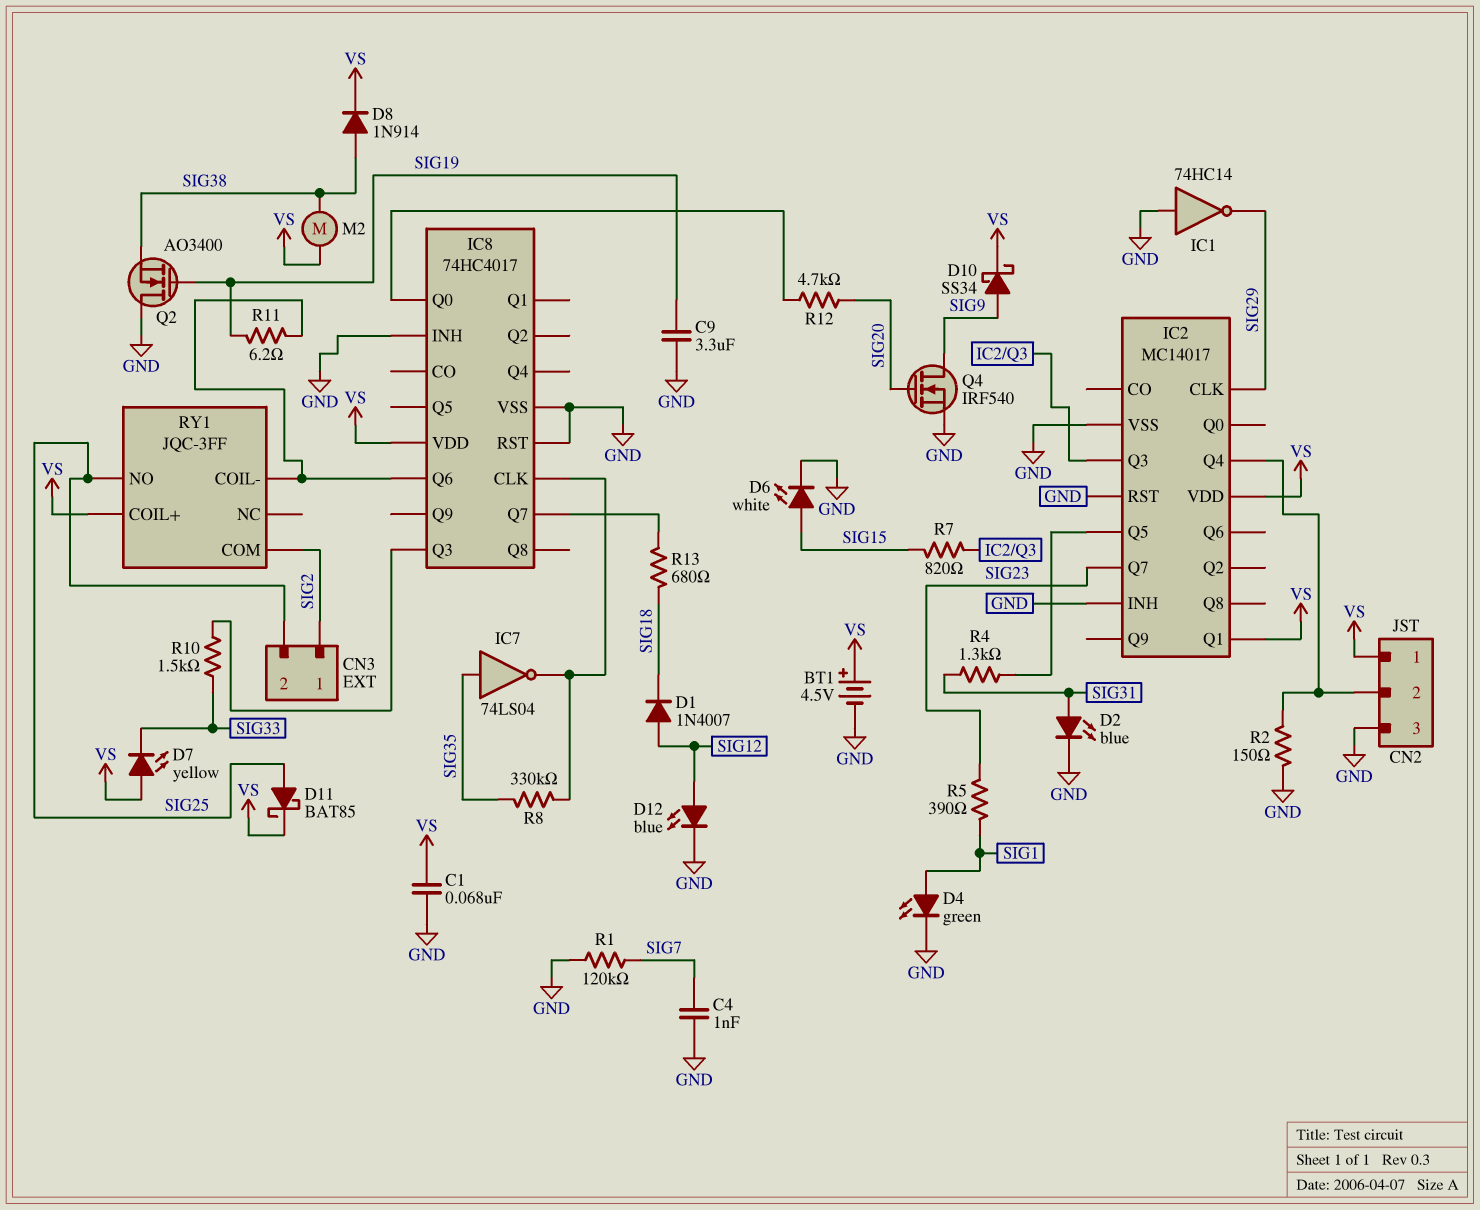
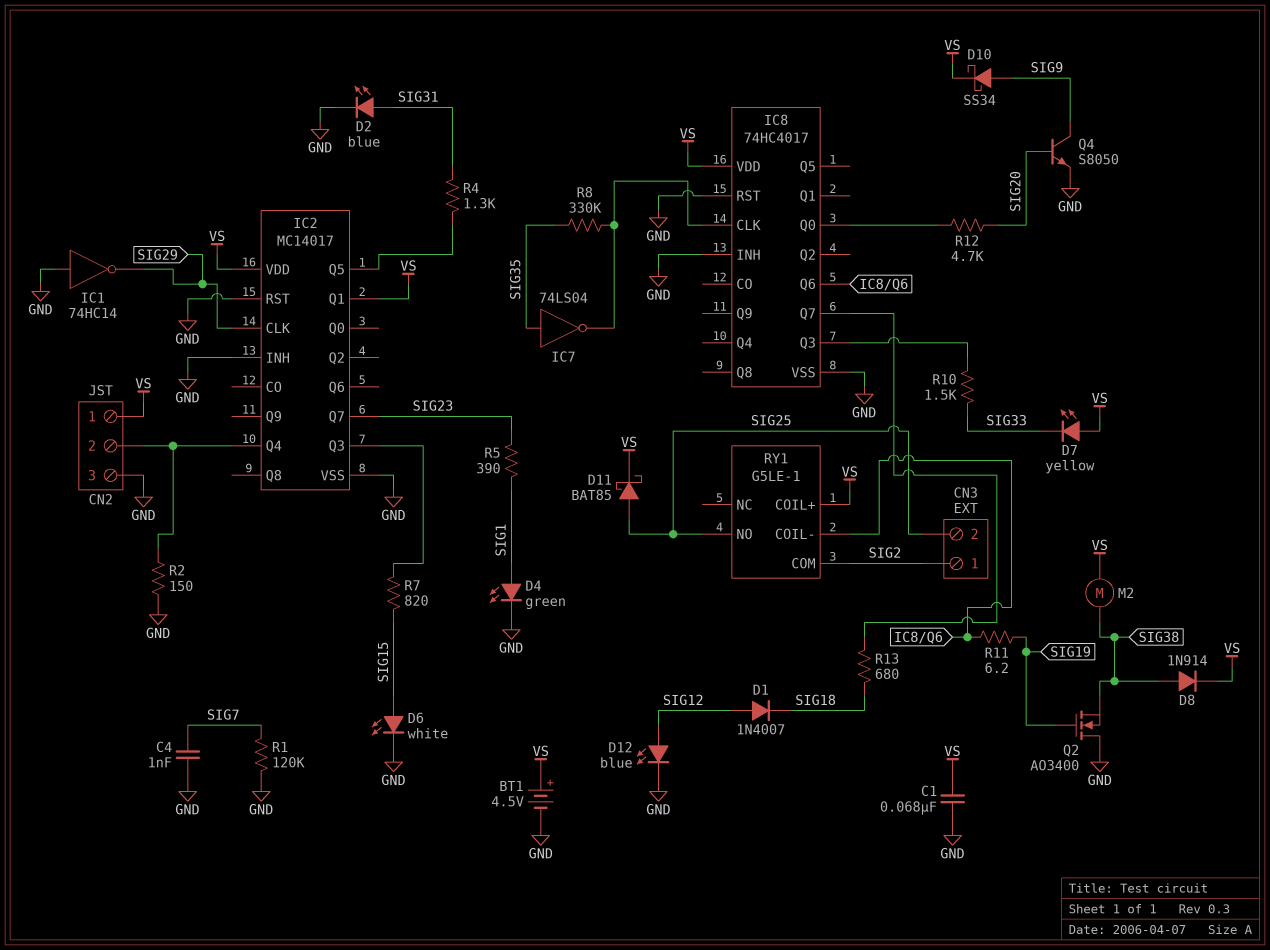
C9: 3.3uF (GND, SIG19) -> none
Q4: NMOS IRF540 (G SIG20, D SIG9, S GND) -> NPN S8050 (B SIG20, C SIG9, E GND)
RY1: JQC-3FF -> G5LE-1

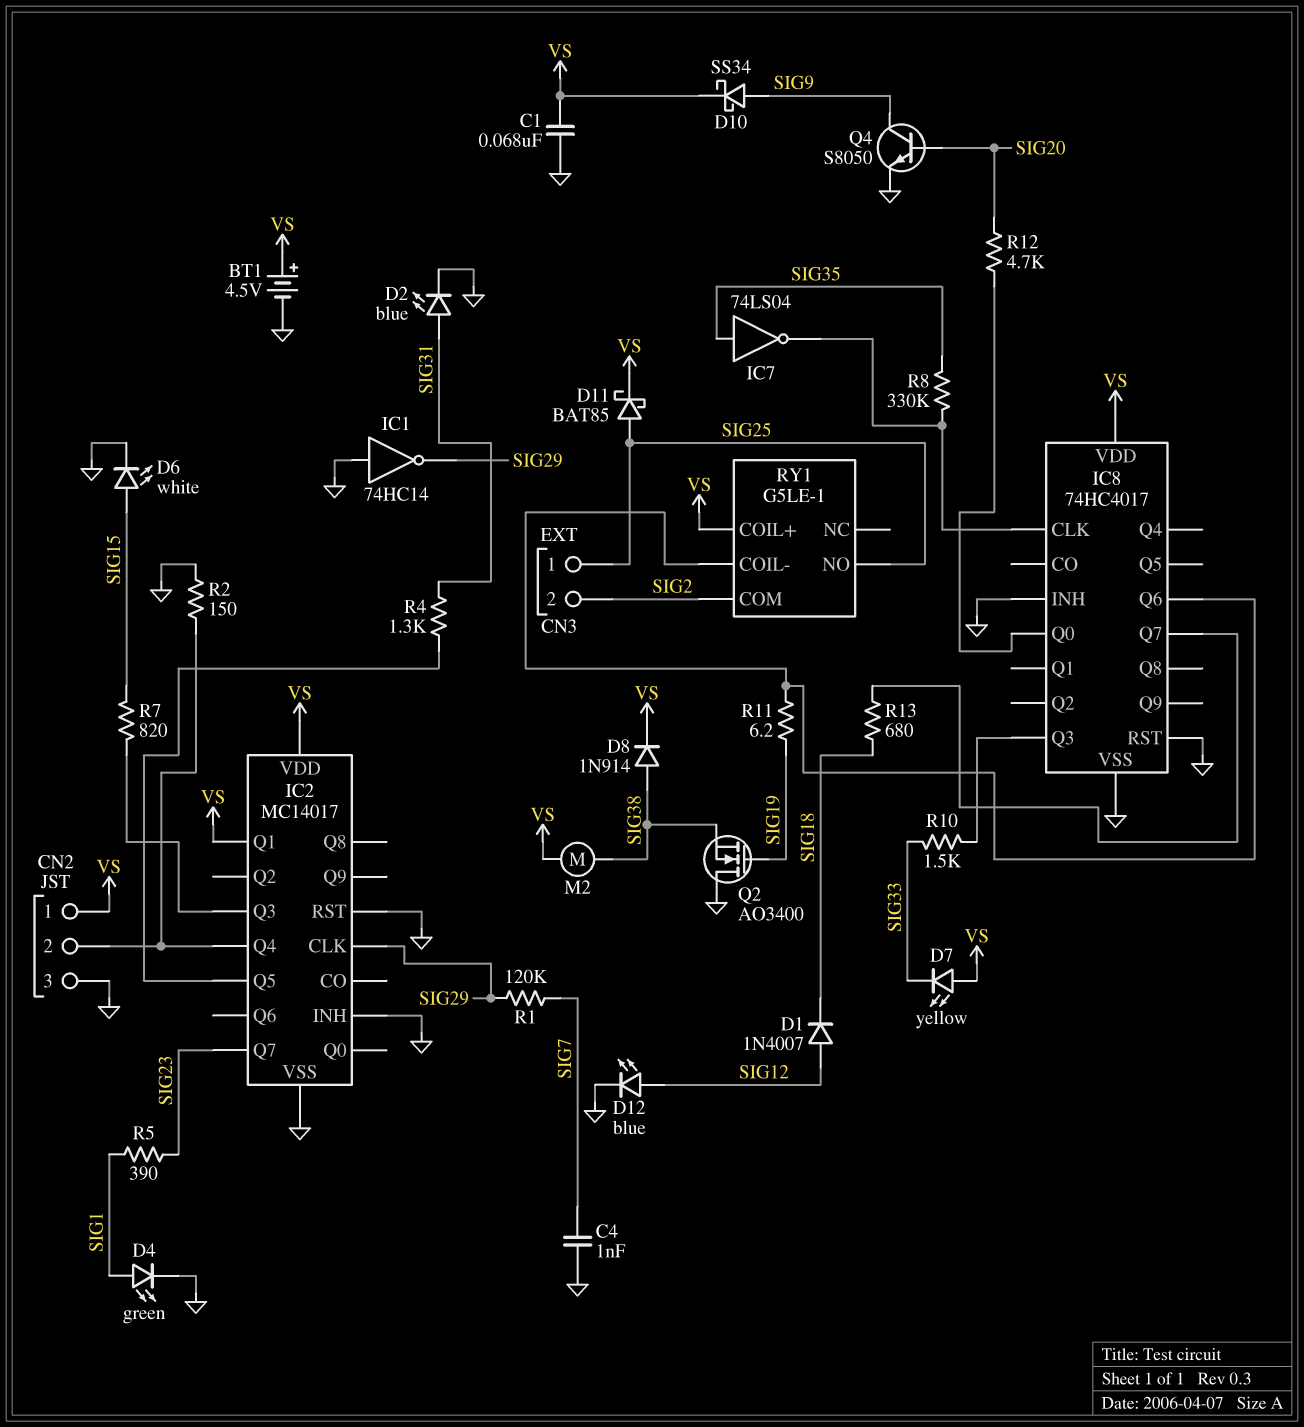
CN3 pin 1: SIG2 -> SIG25
CN3 pin 2: SIG25 -> SIG2
R1: 120k (GND, SIG7) -> 120k (SIG7, SIG29)

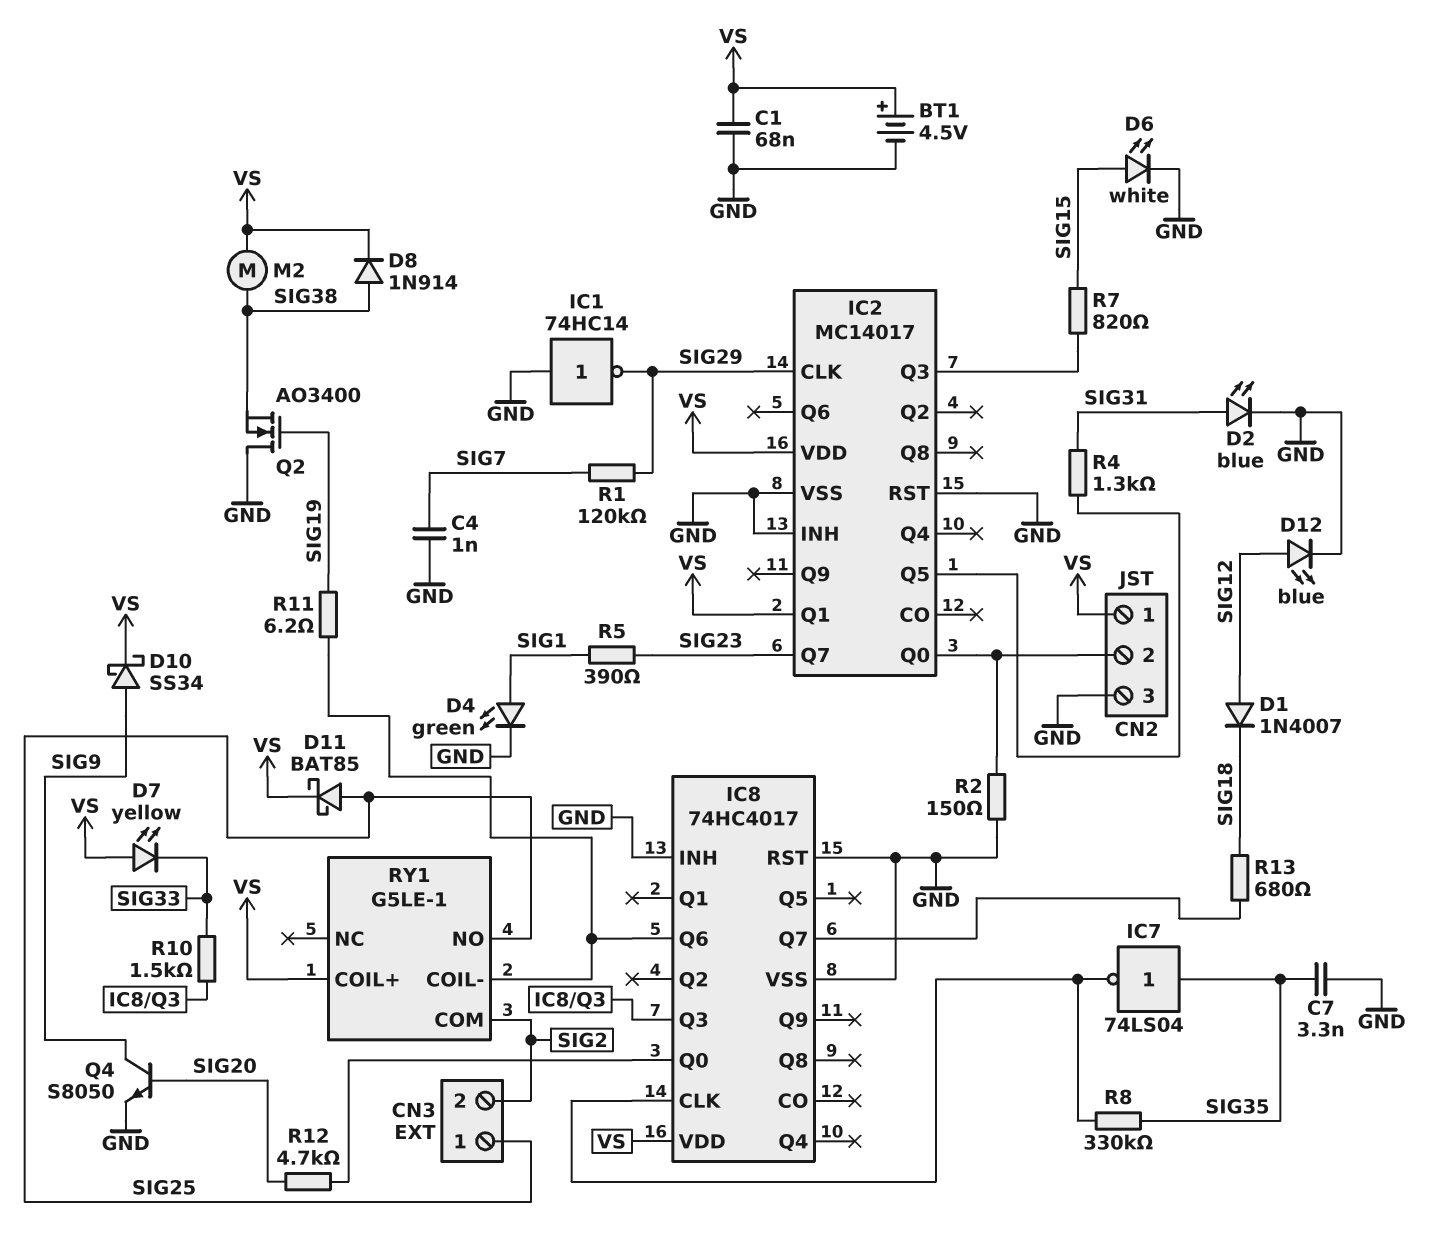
C7: none -> 3.3nF (GND, SIG35)
IC2 pin Q0: none -> CN2/2
IC2 pin Q4: CN2/2 -> none

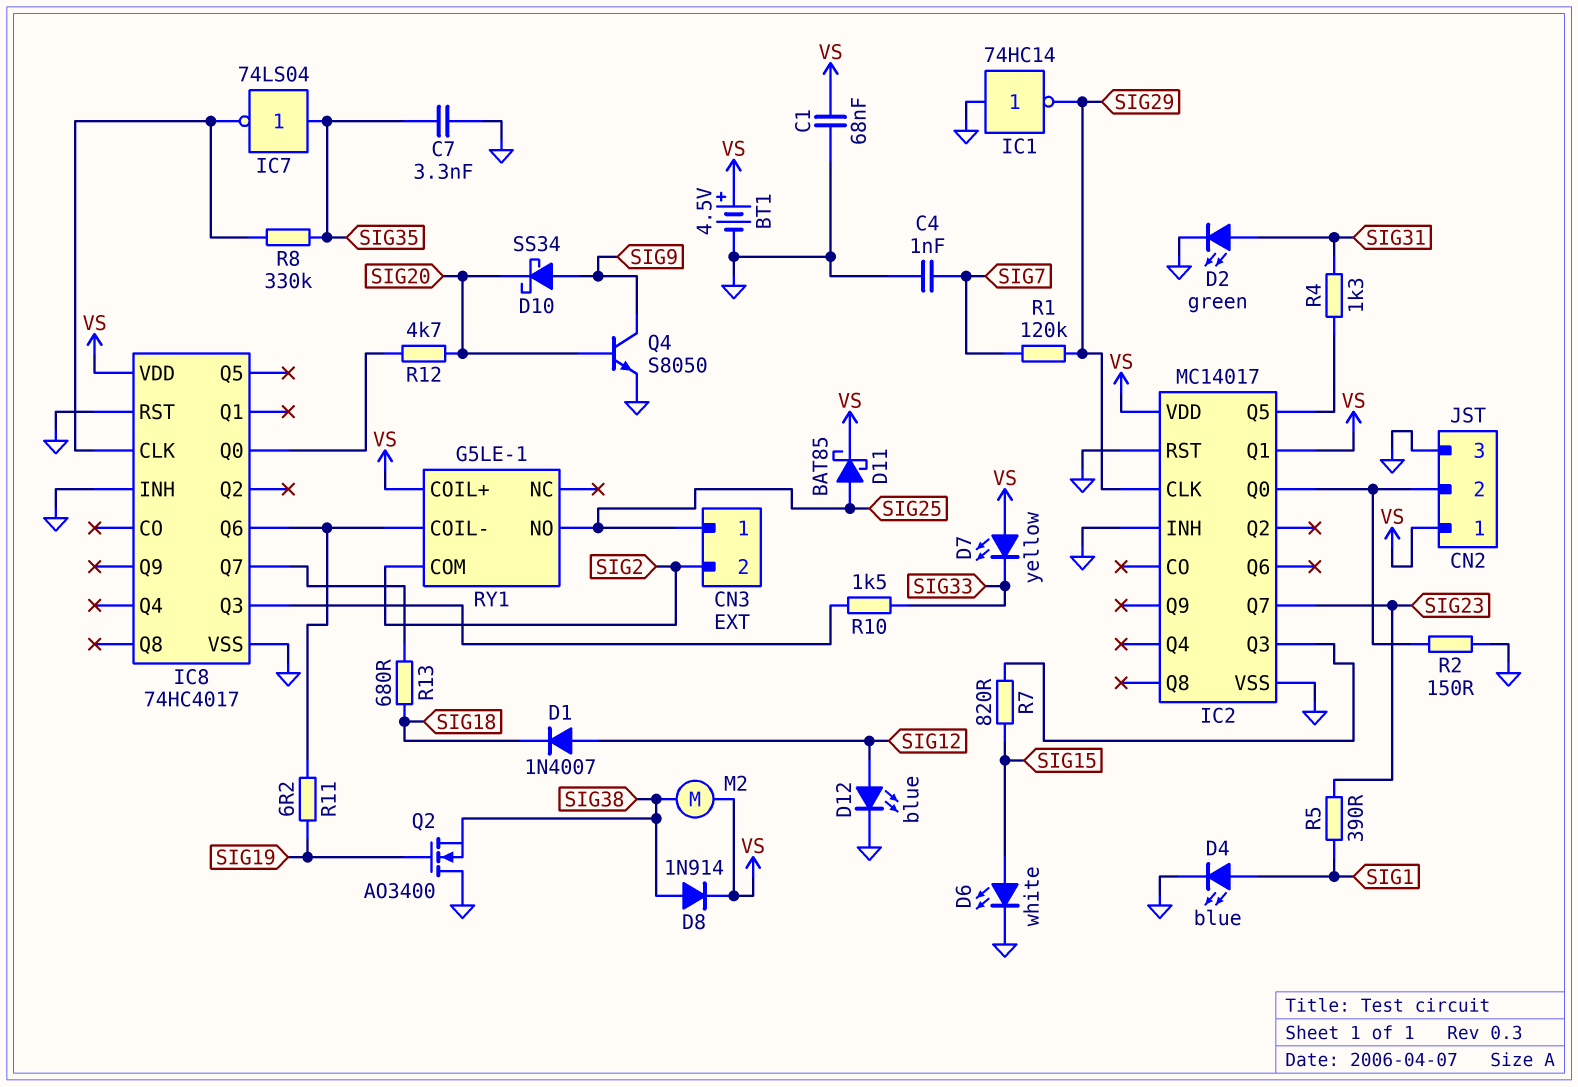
D2: LED blue (A SIG31, K GND) -> LED green (A SIG31, K GND)
D4: LED green (A SIG1, K GND) -> LED blue (A SIG1, K GND)
D10: schottky SS34 (A SIG9, K VS) -> schottky SS34 (A SIG9, K SIG20)

